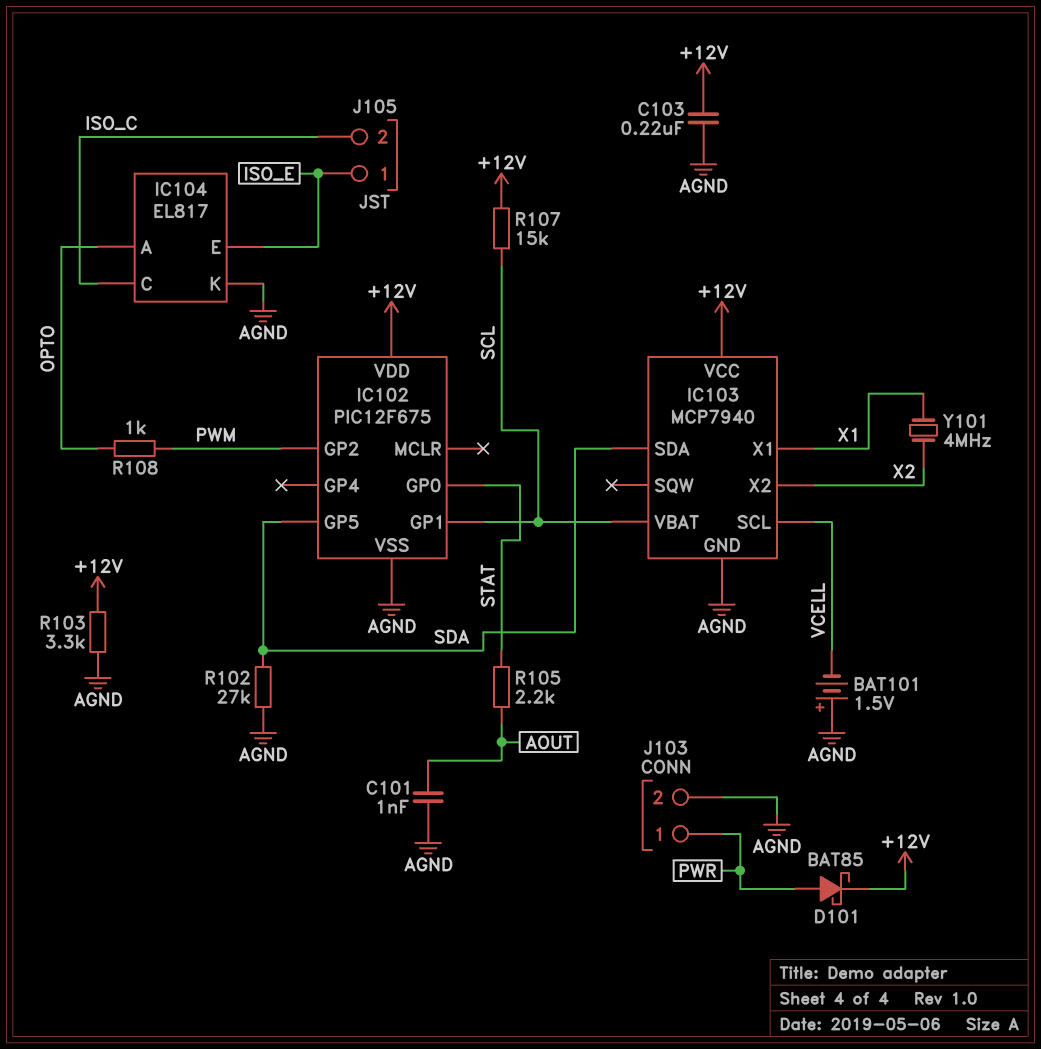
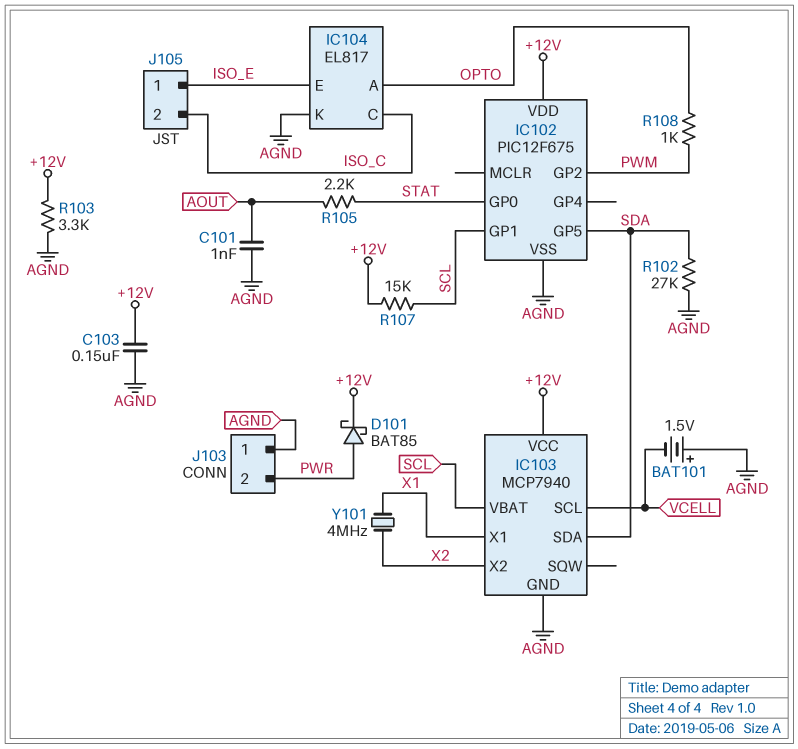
C103: 220nF (+12V, AGND) -> 150nF (+12V, AGND)
J103 pin 1: PWR -> AGND
J103 pin 2: AGND -> PWR

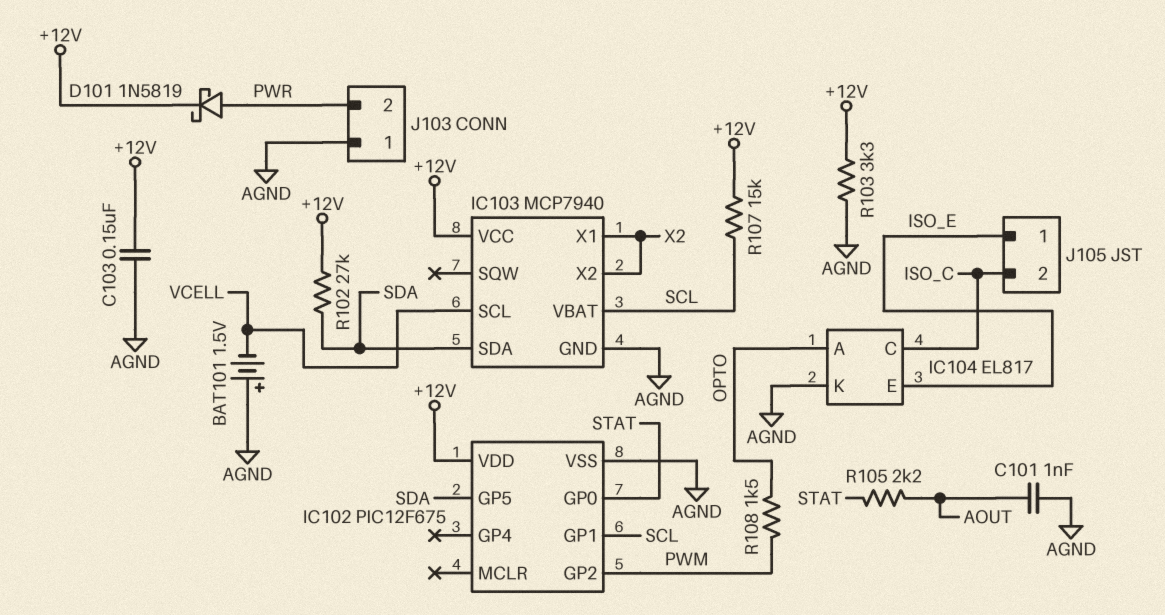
D101: schottky BAT85 (A PWR, K +12V) -> schottky 1N5819 (A PWR, K +12V)
IC103 pin X1: X1 -> X2
R102: 27k (AGND, SDA) -> 27k (+12V, SDA)
R108: 1k (OPTO, PWM) -> 1.5k (OPTO, PWM)
Y101: 4MHz (X1, X2) -> none

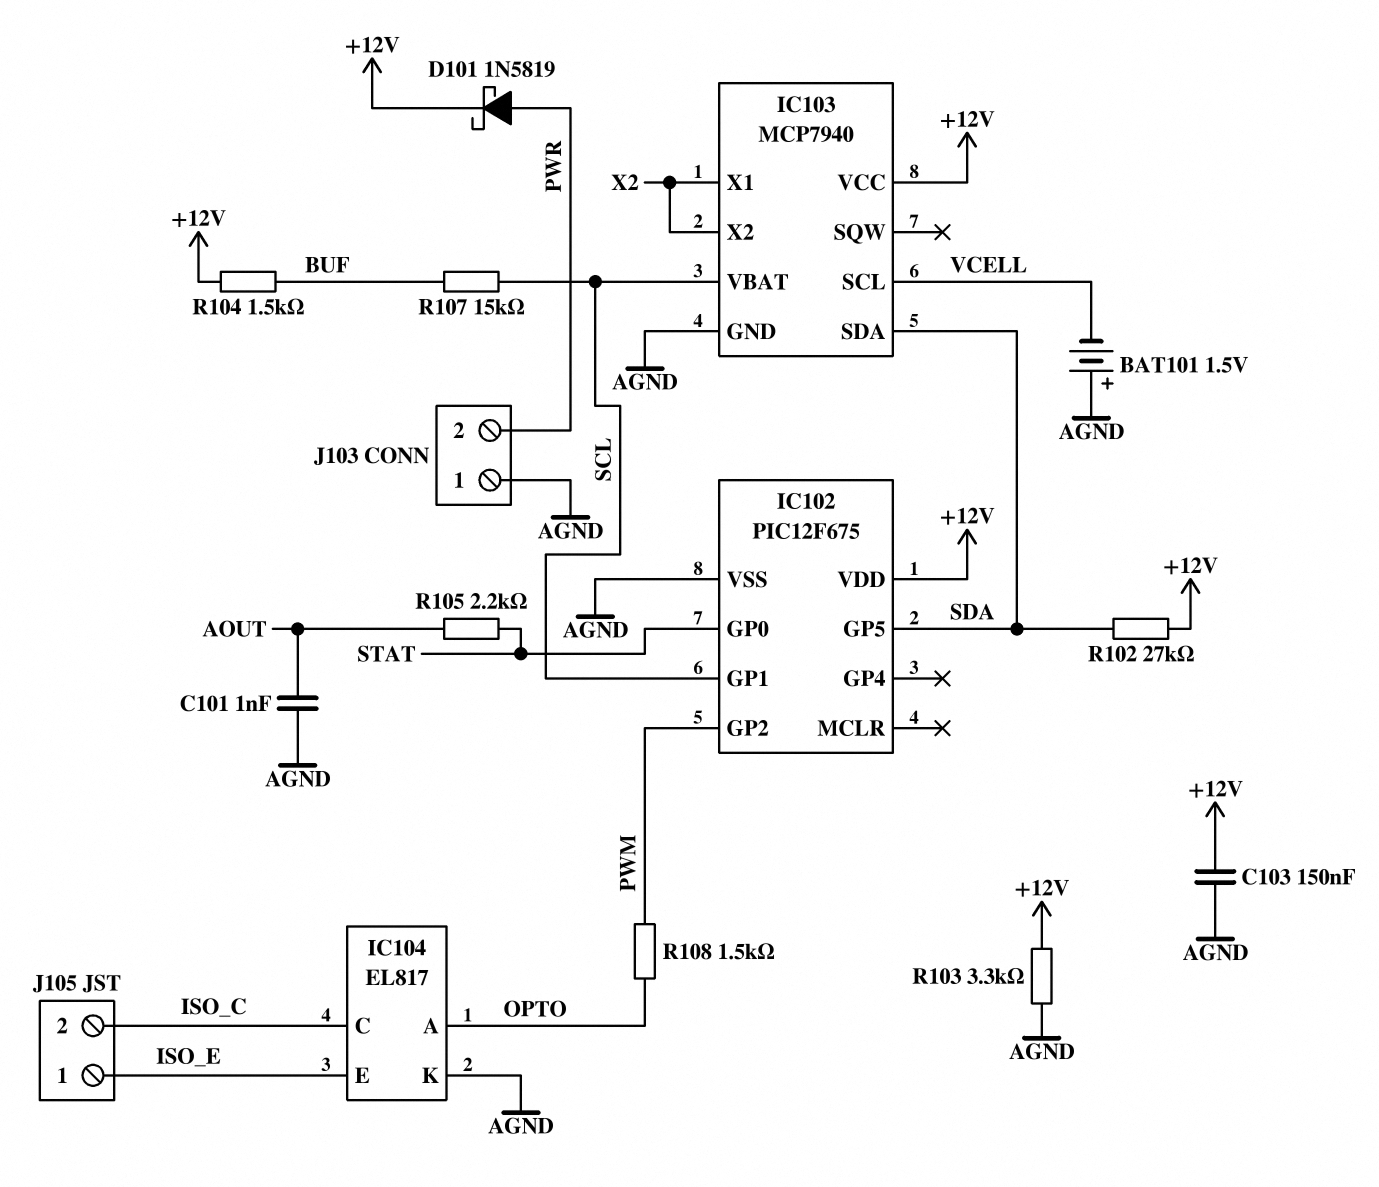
R104: none -> 1.5k (+12V, BUF)
R107: 15k (+12V, SCL) -> 15k (BUF, SCL)

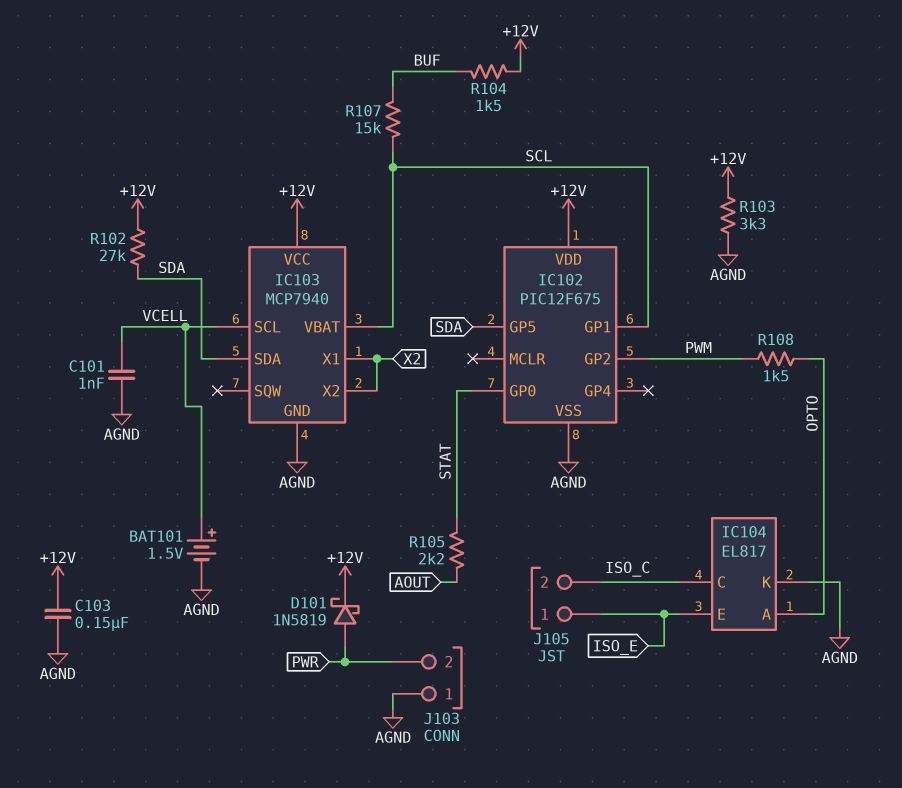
BAT101: 1.5V (plus AGND, minus VCELL) -> 1.5V (plus VCELL, minus AGND)
C101: 1nF (AGND, AOUT) -> 1nF (AGND, VCELL)

